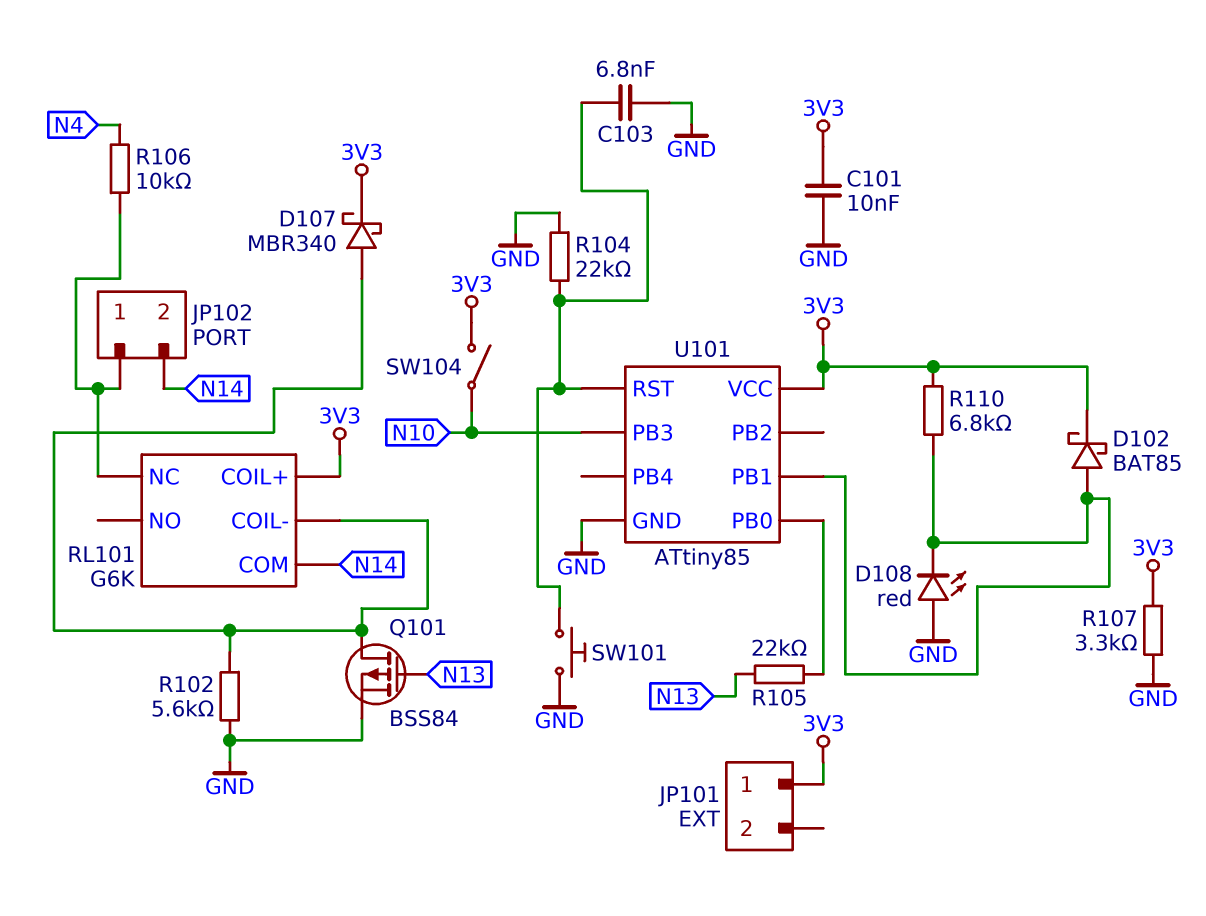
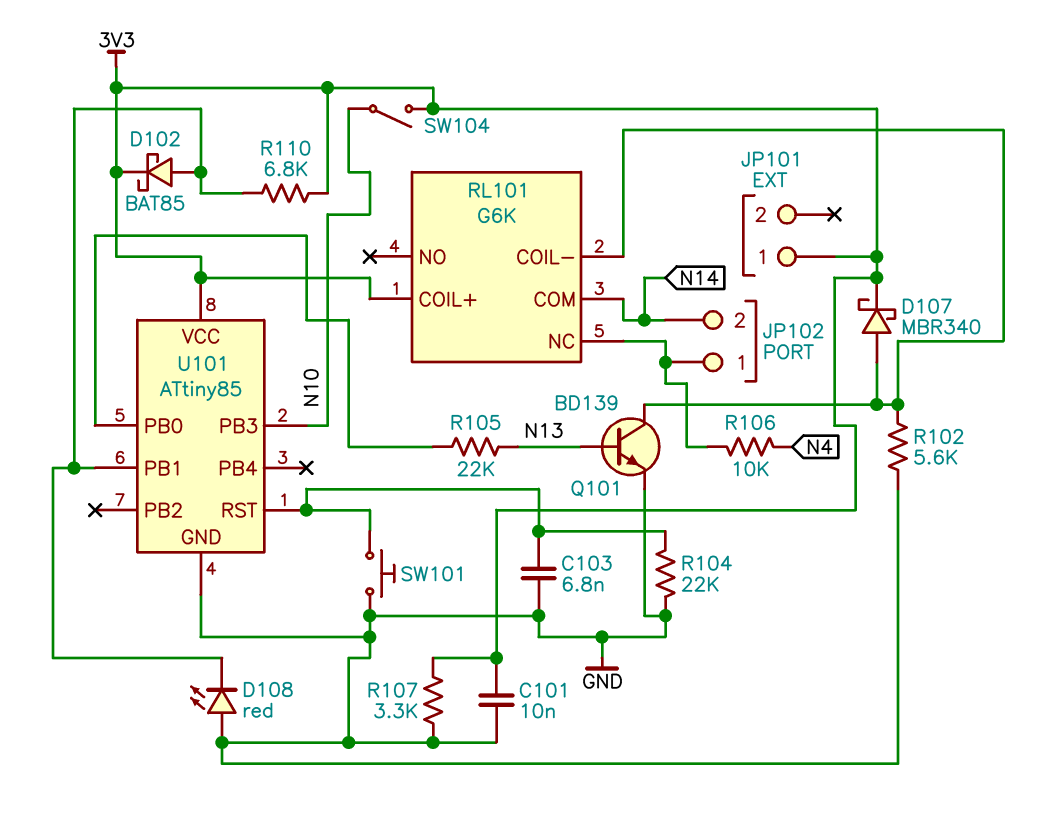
Q101: PMOS BSS84 (G N13, D RL101/COIL-, S GND) -> NPN BD139 (B N13, C RL101/COIL-, E GND)

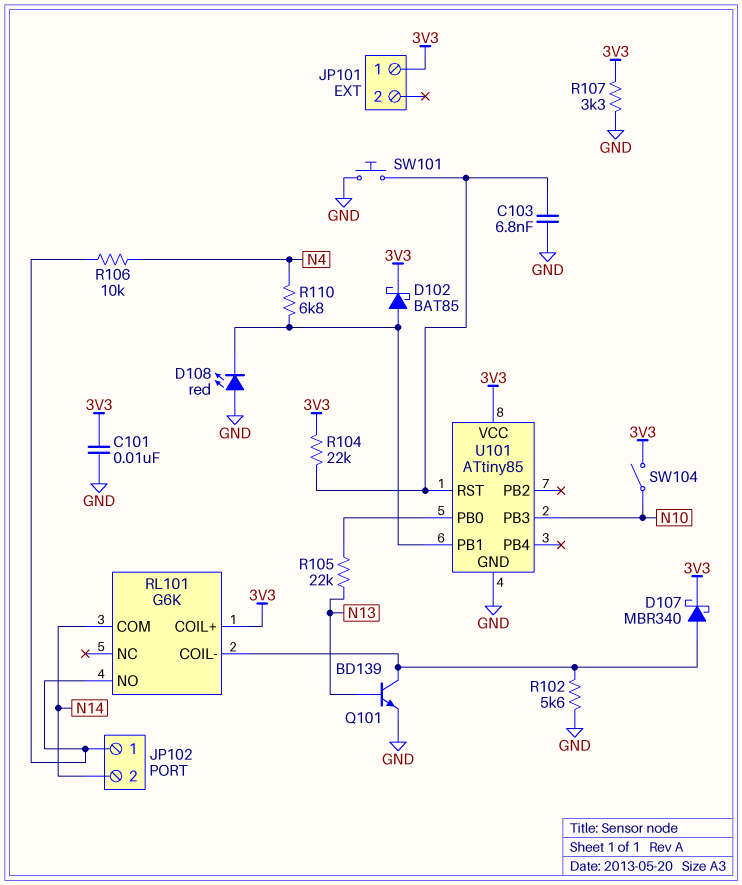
R104: 22k (GND, U101/RST) -> 22k (3V3, U101/RST)
R110: 6.8k (3V3, U101/PB1) -> 6.8k (N4, U101/PB1)
RL101 pin NC: JP102/1 -> none
RL101 pin NO: none -> JP102/1

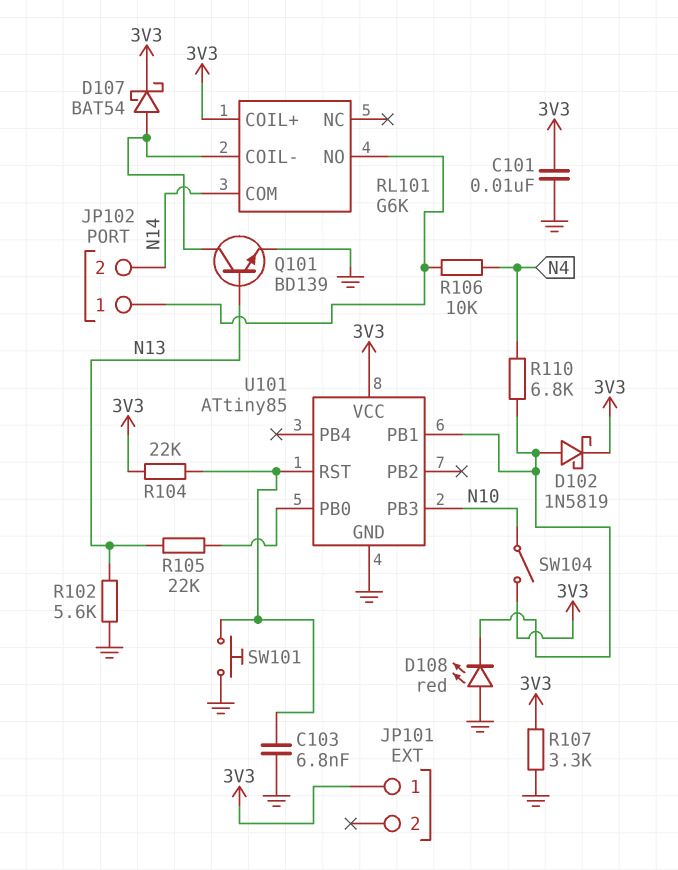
D102: schottky BAT85 (A U101/PB1, K 3V3) -> schottky 1N5819 (A U101/PB1, K 3V3)
D107: schottky MBR340 (A RL101/COIL-, K 3V3) -> schottky BAT54 (A RL101/COIL-, K 3V3)
R102: 5.6k (GND, RL101/COIL-) -> 5.6k (GND, N13)

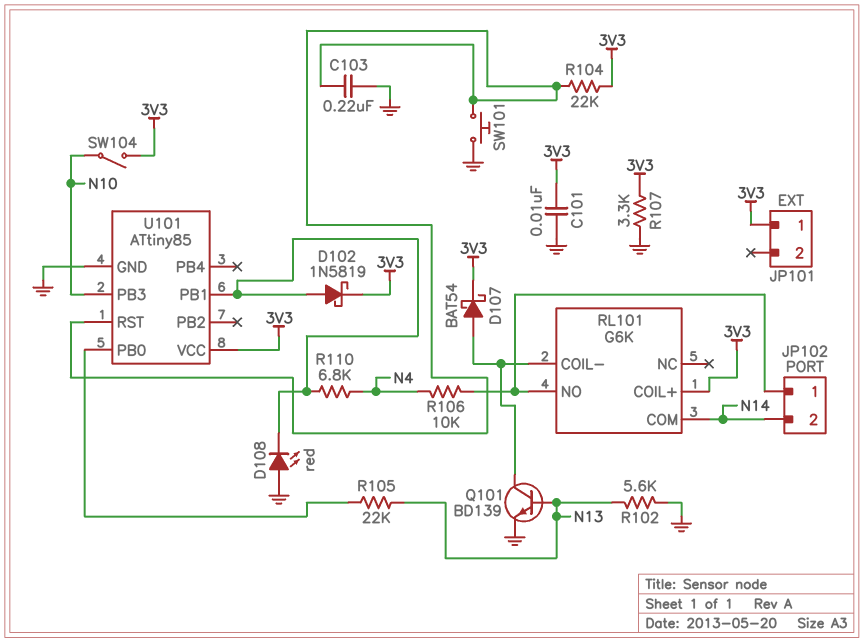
C103: 6.8nF (GND, U101/RST) -> 220nF (GND, U101/RST)

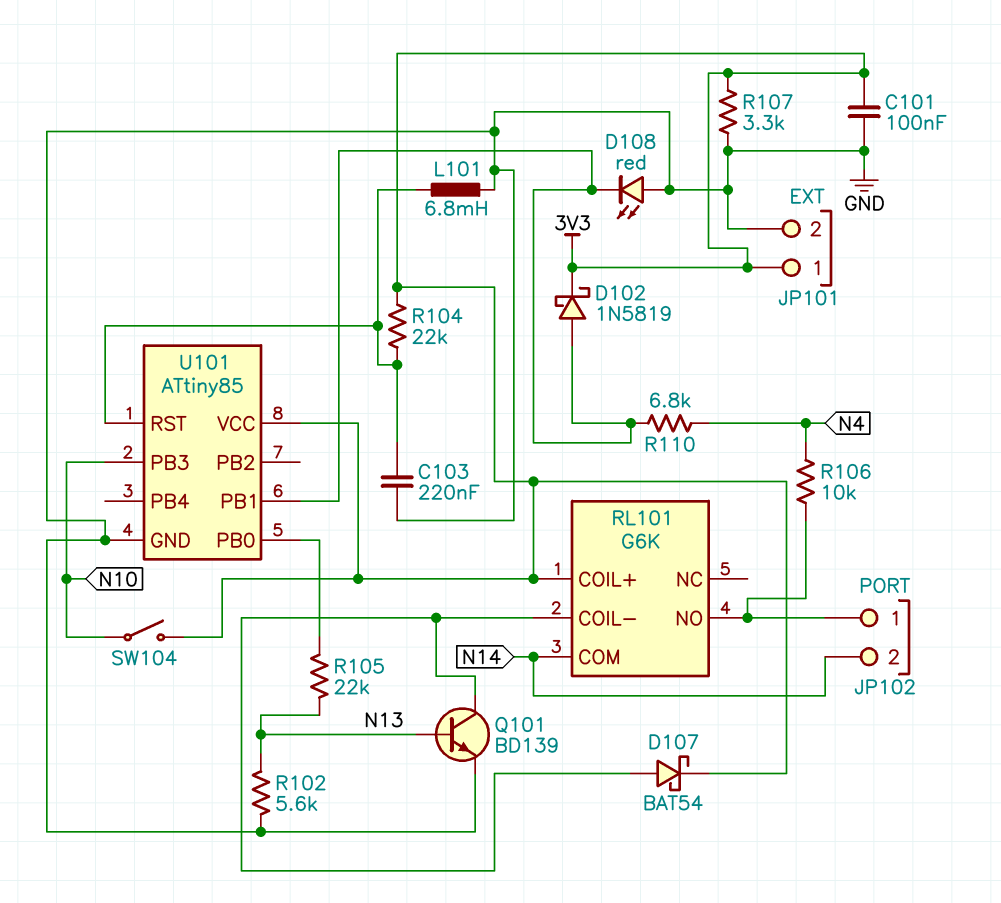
C101: 10nF (3V3, GND) -> 100nF (3V3, GND)
JP101 pin 2: none -> GND
L101: none -> 6.8mH (GND, U101/RST)
SW101: button (GND, U101/RST) -> none

